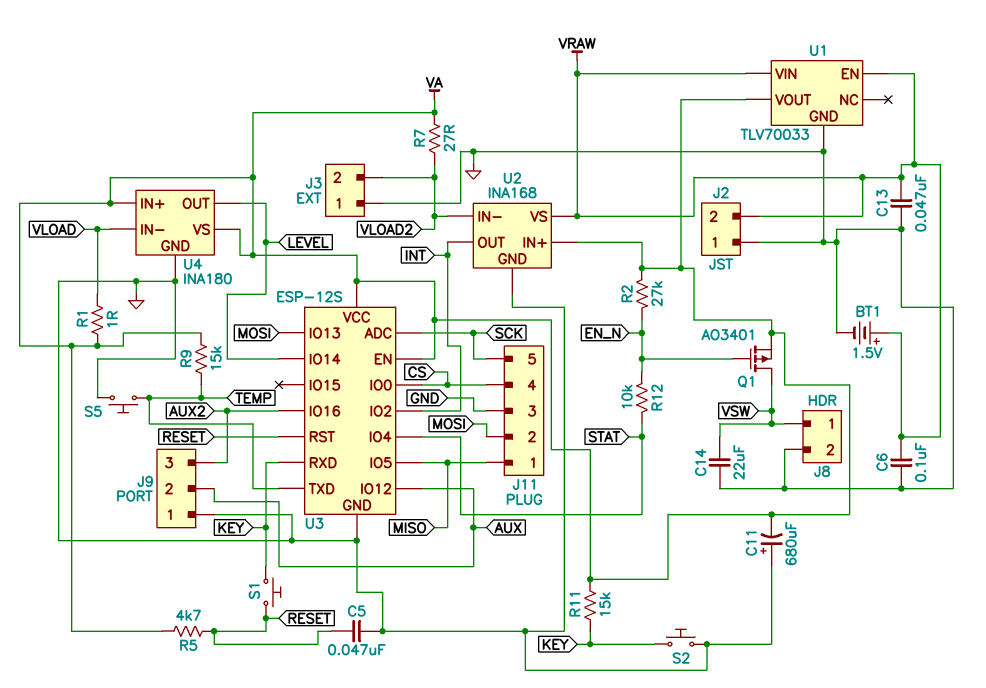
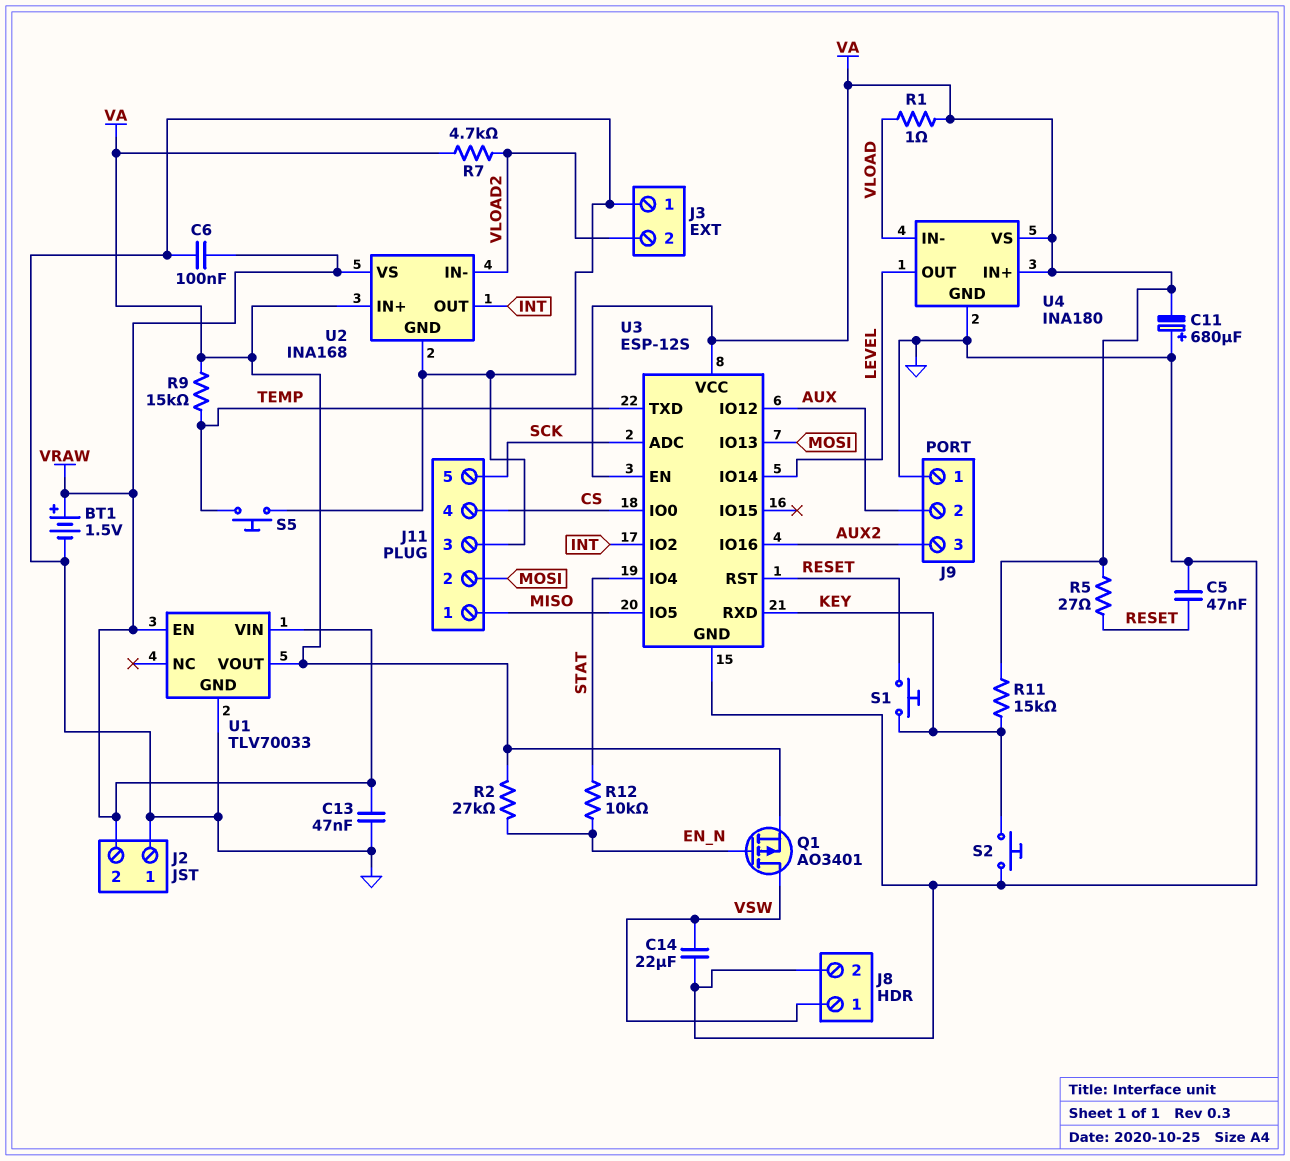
R5: 4.7k (RESET, VA) -> 27 (RESET, VA)
R7: 27 (VA, VLOAD2) -> 4.7k (VA, VLOAD2)

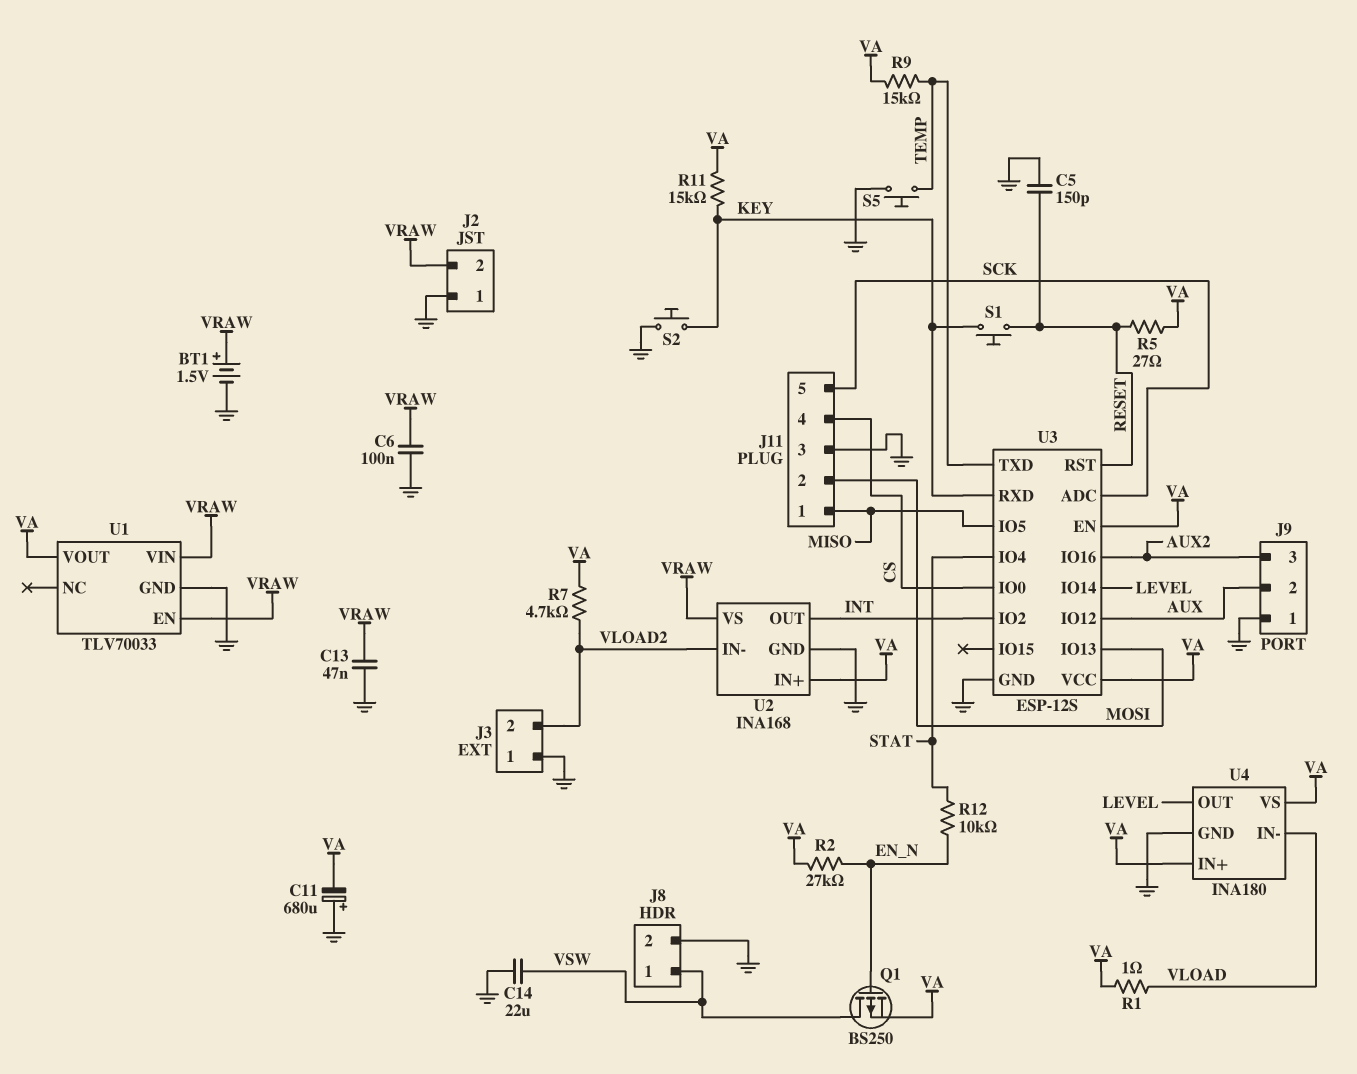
C5: 47nF (GND, RESET) -> 150pF (GND, RESET)
Q1: PMOS AO3401 (G EN_N, D VSW, S VA) -> PMOS BS250 (G EN_N, D VSW, S VA)

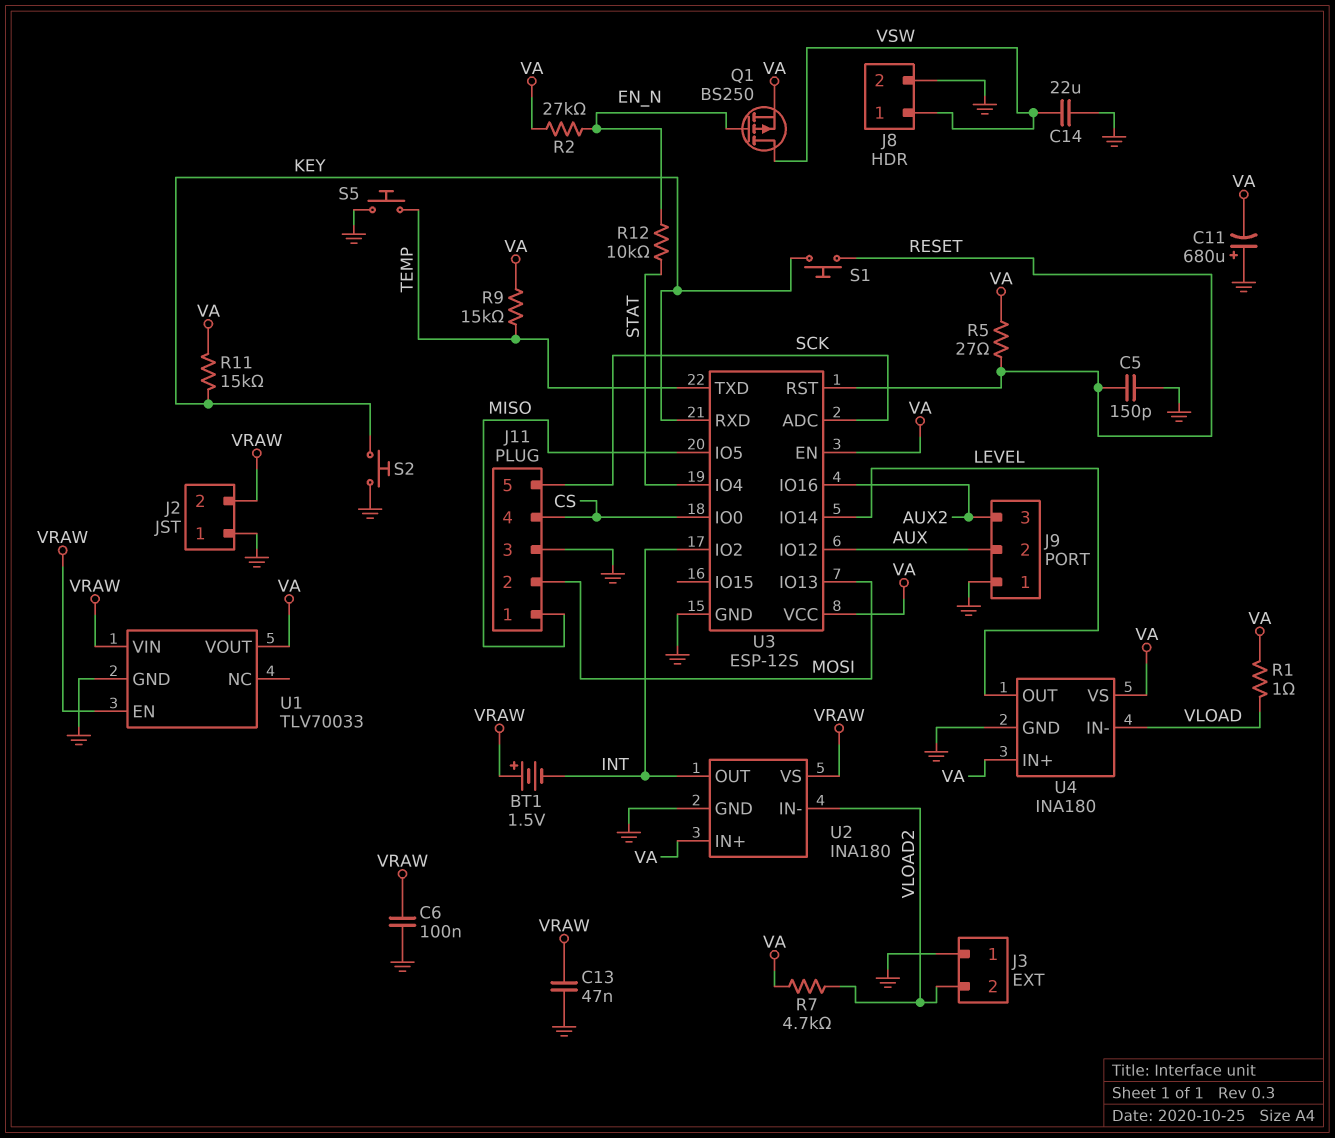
BT1: 1.5V (plus VRAW, minus GND) -> 1.5V (plus VRAW, minus INT)
U2: INA168 -> INA180

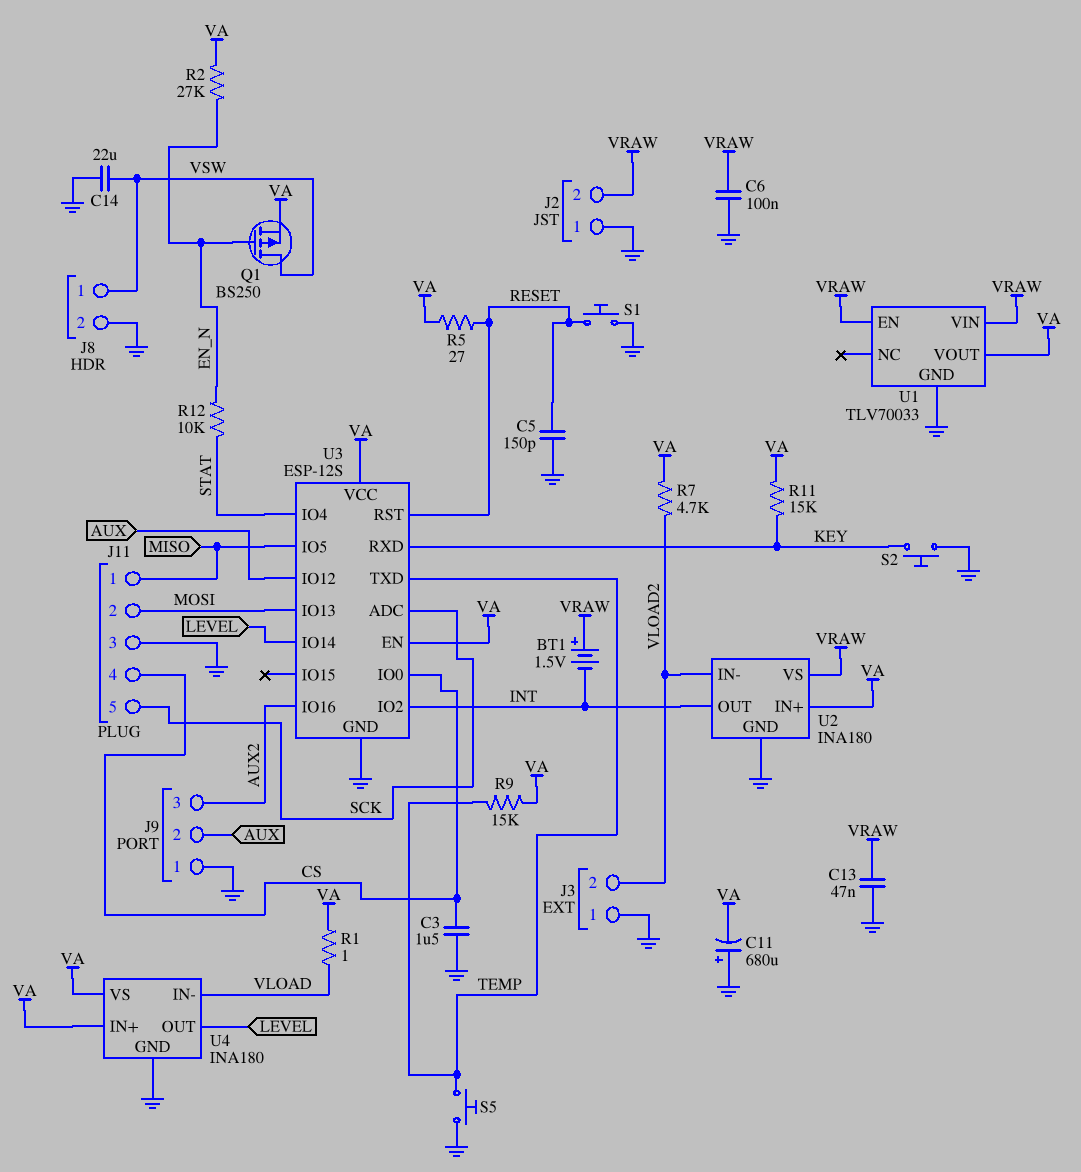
C3: none -> 1.5uF (CS, GND)
S1: button (KEY, RESET) -> button (GND, RESET)

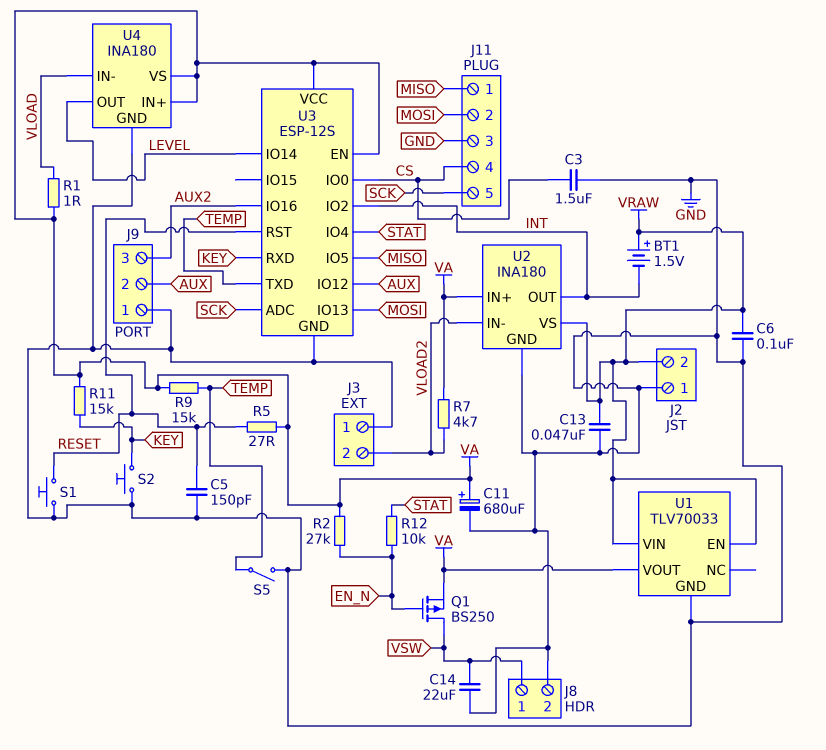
C11: 680uF (plus GND, minus VA) -> 680uF (plus VA, minus GND)
S5: button (GND, TEMP) -> switch (GND, TEMP)

